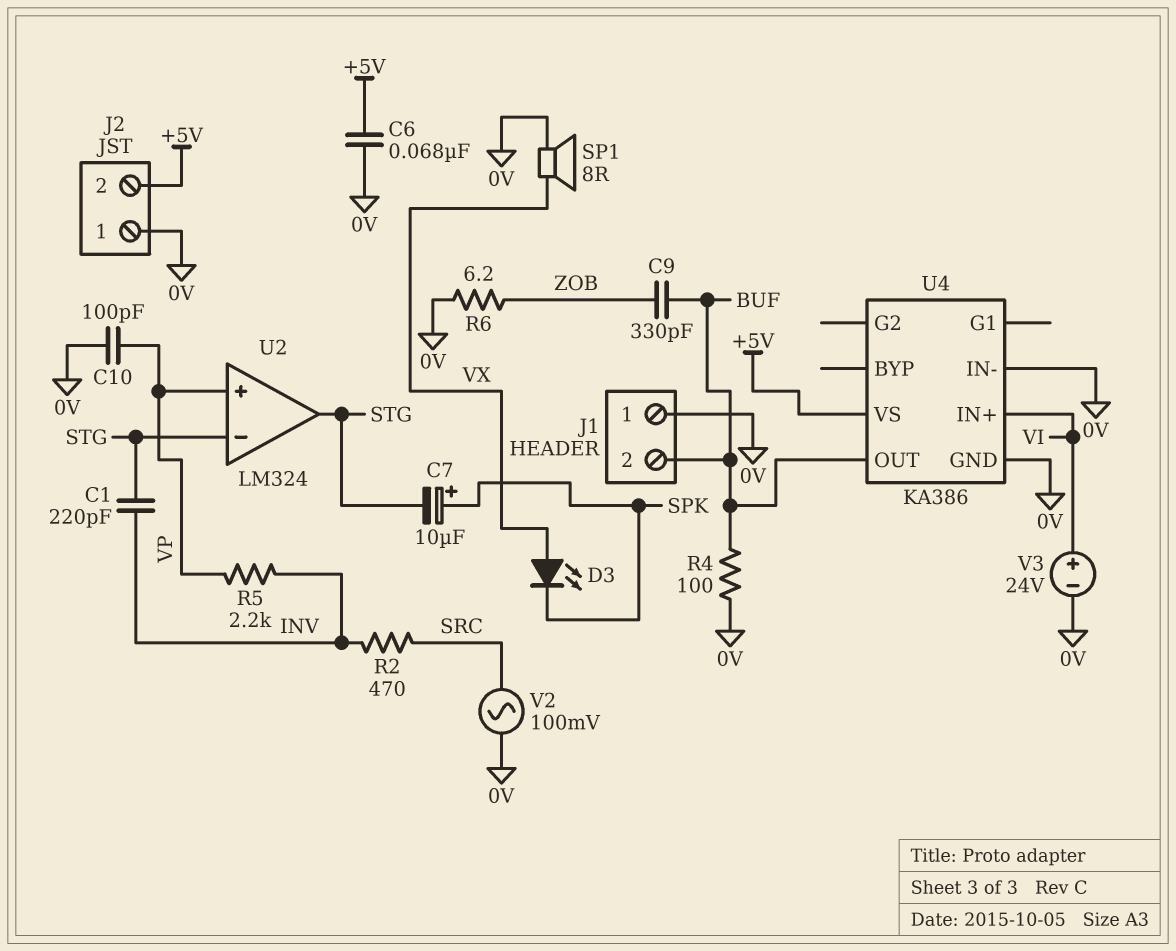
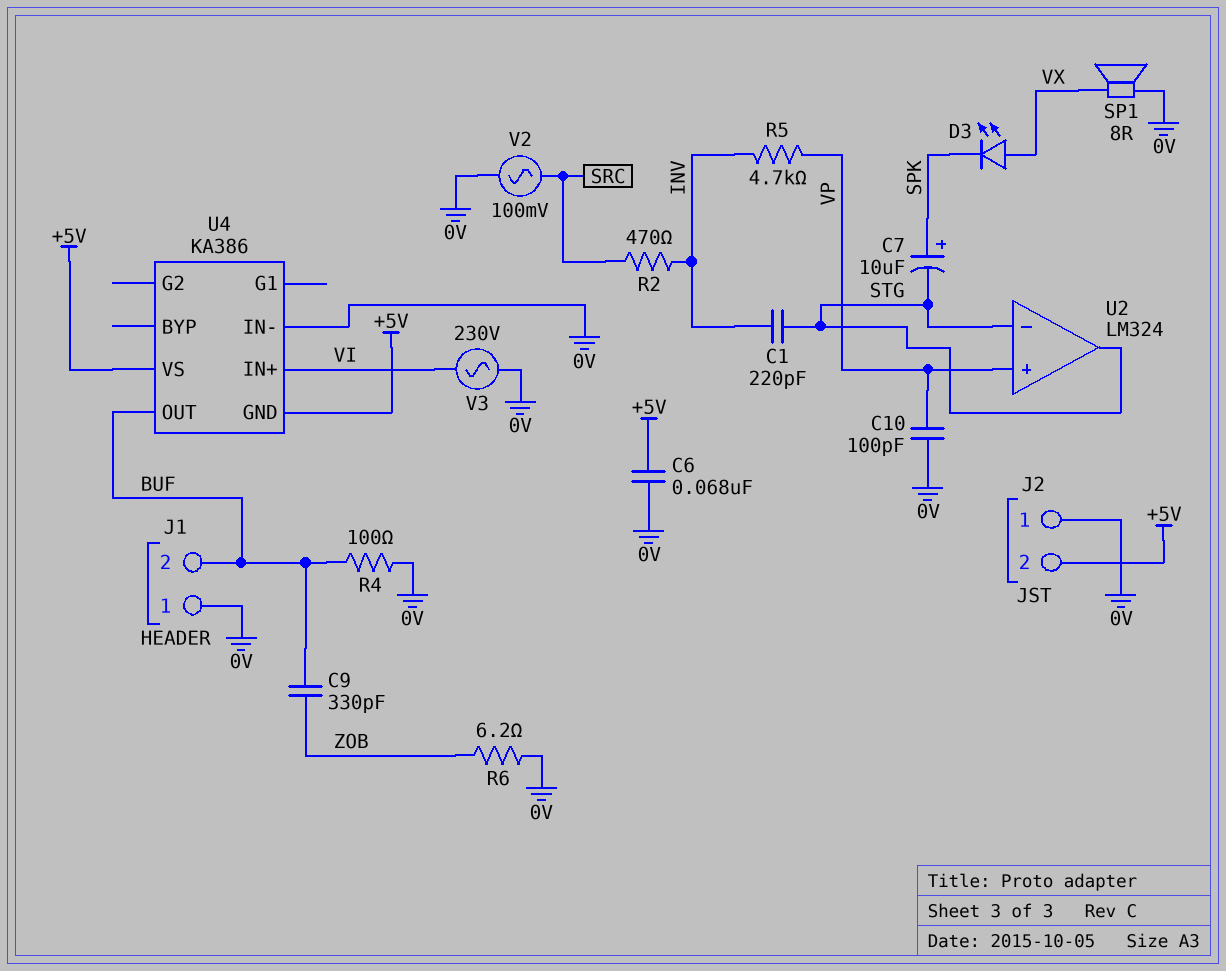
R5: 2.2k (INV, VP) -> 4.7k (INV, VP)
U4 pin GND: 0V -> +5V
V3: 24V (plus VI, minus 0V) -> AC 230V (0V, VI)

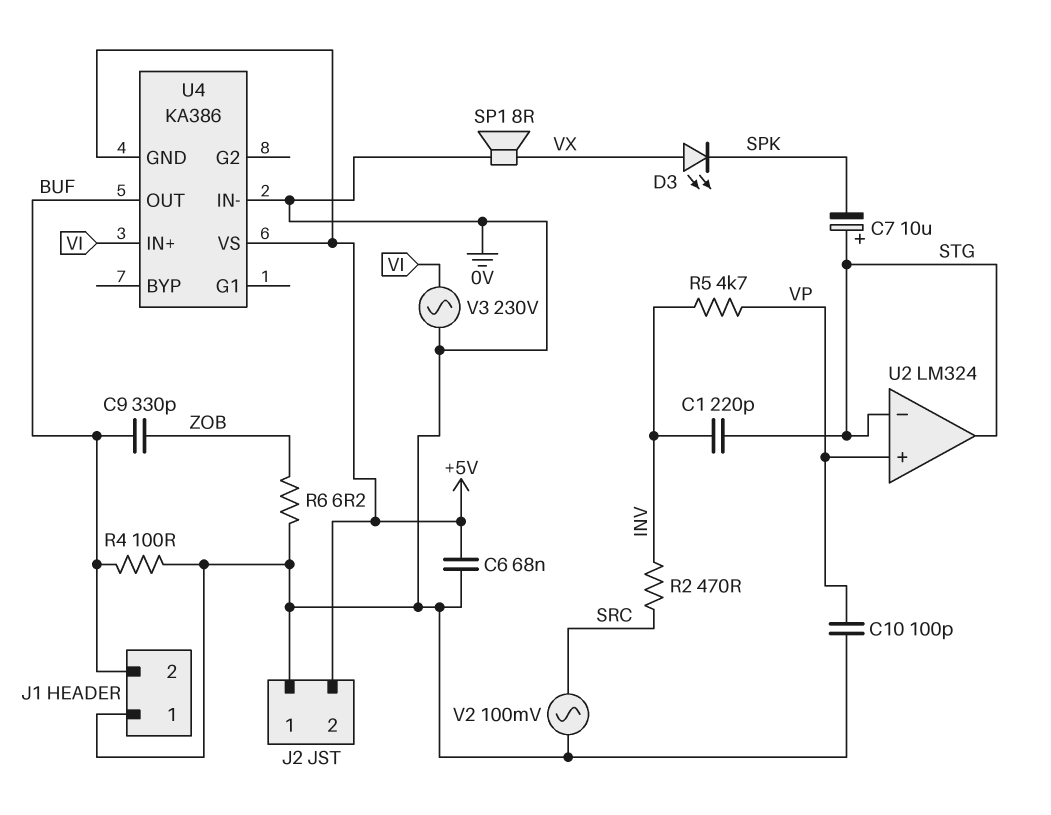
C7: 10uF (plus SPK, minus STG) -> 10uF (plus STG, minus SPK)

